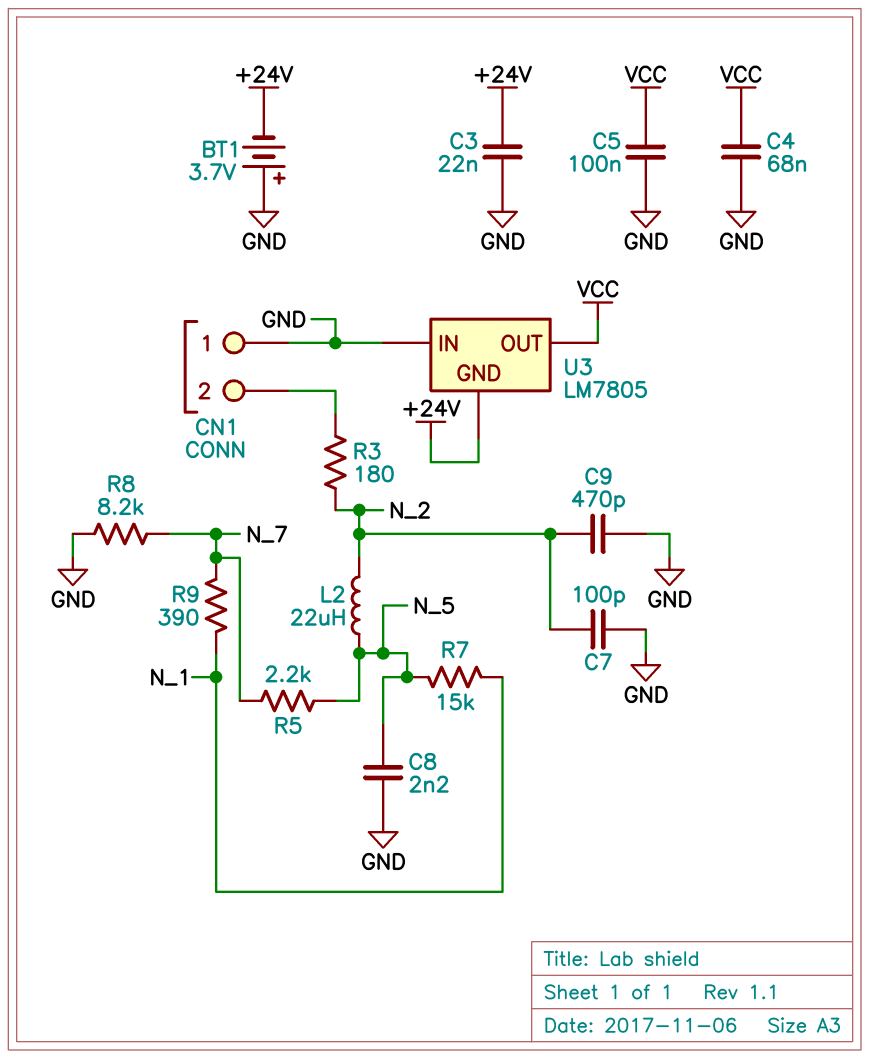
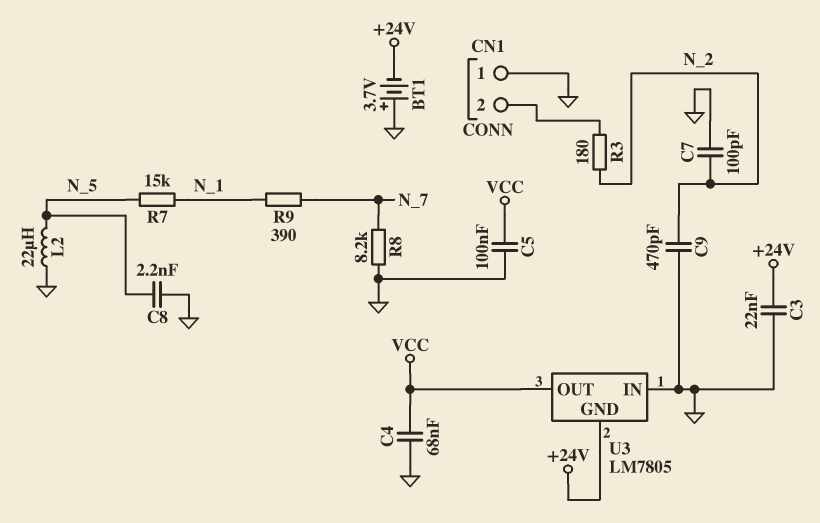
L2: 22uH (N_2, N_5) -> 22uH (GND, N_5)
R5: 2.2k (N_5, N_7) -> none

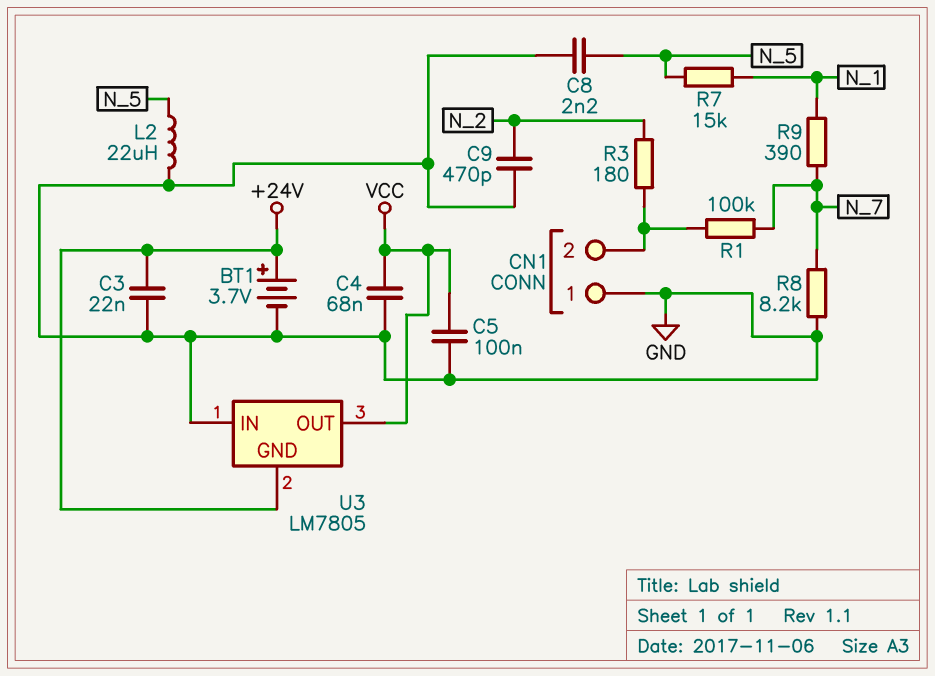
BT1: 3.7V (plus GND, minus +24V) -> 3.7V (plus +24V, minus GND)
C7: 100pF (GND, N_2) -> none
R1: none -> 100k (CN1/2, N_7)

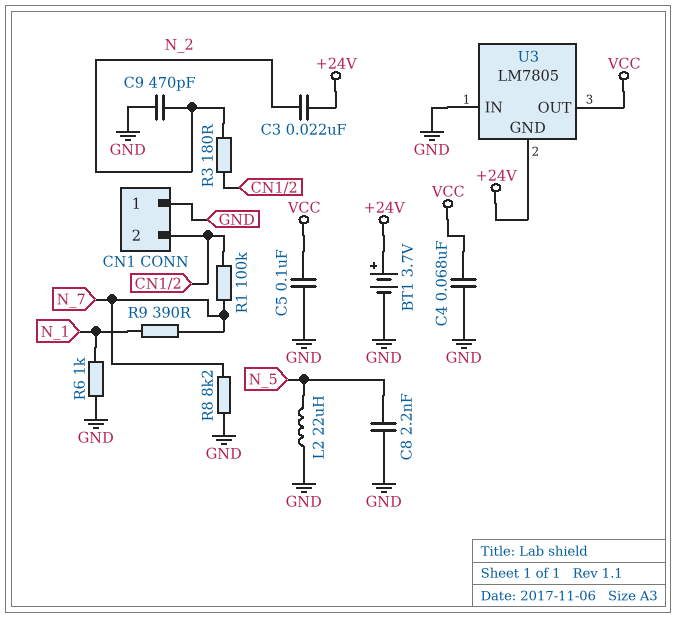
C3: 22nF (+24V, GND) -> 22nF (+24V, N_2)
R6: none -> 1k (GND, N_1)
R7: 15k (N_1, N_5) -> none

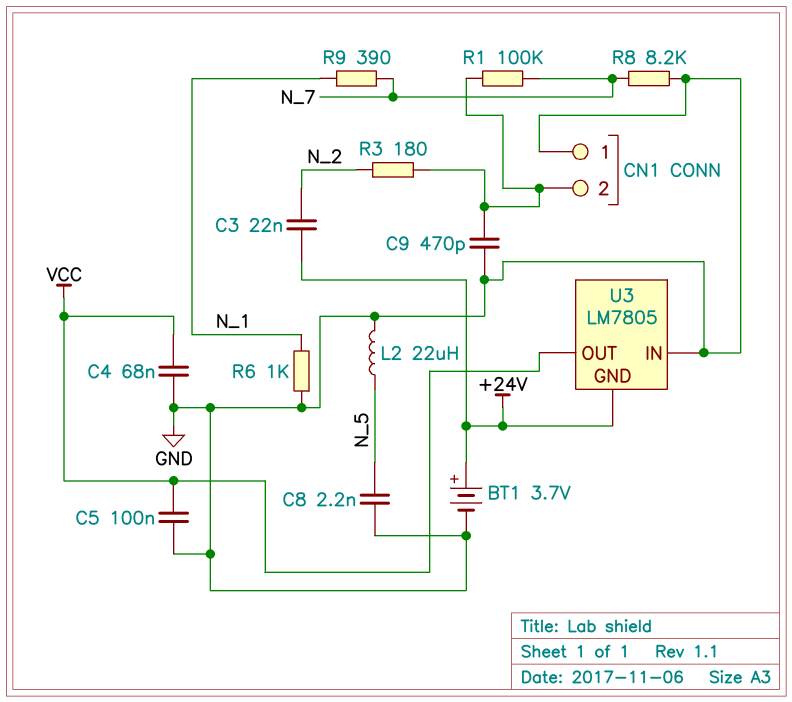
C9: 470pF (GND, N_2) -> 470pF (CN1/2, GND)

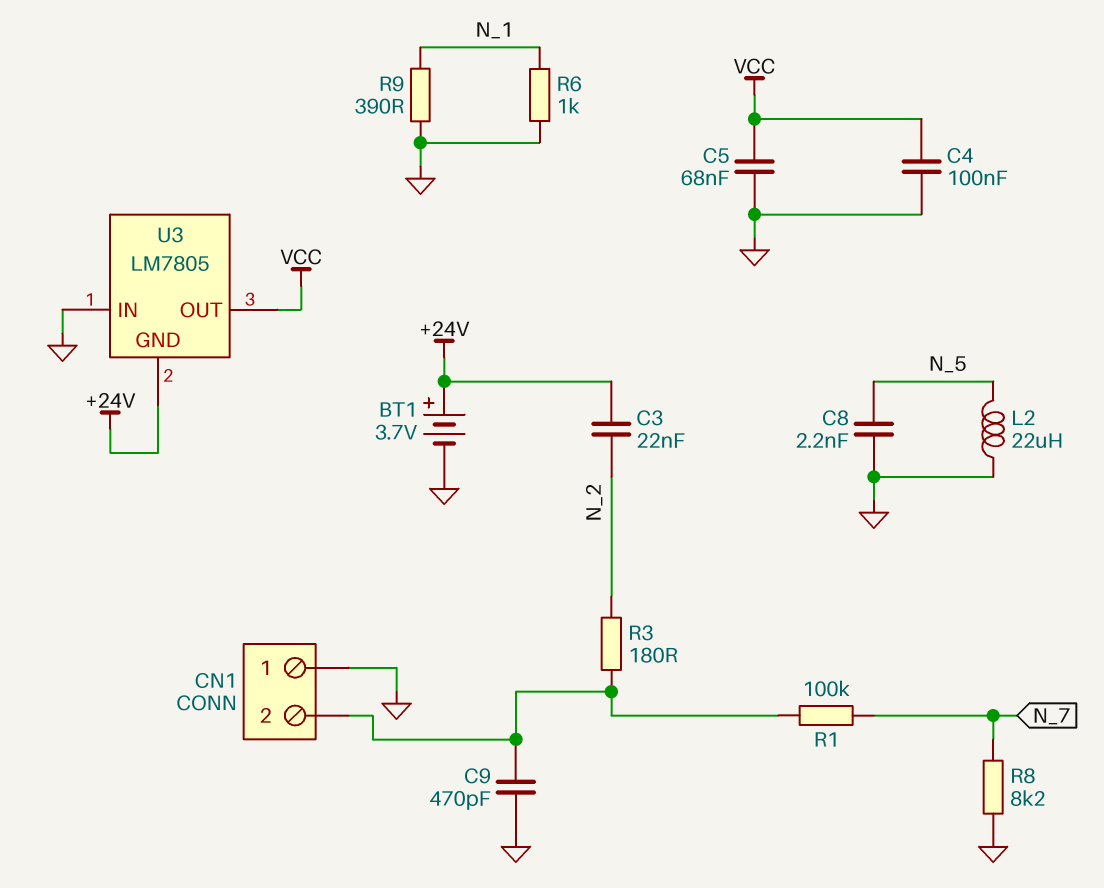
C4: 68nF (GND, VCC) -> 100nF (GND, VCC)
C5: 100nF (GND, VCC) -> 68nF (GND, VCC)
R9: 390 (N_1, N_7) -> 390 (GND, N_1)

